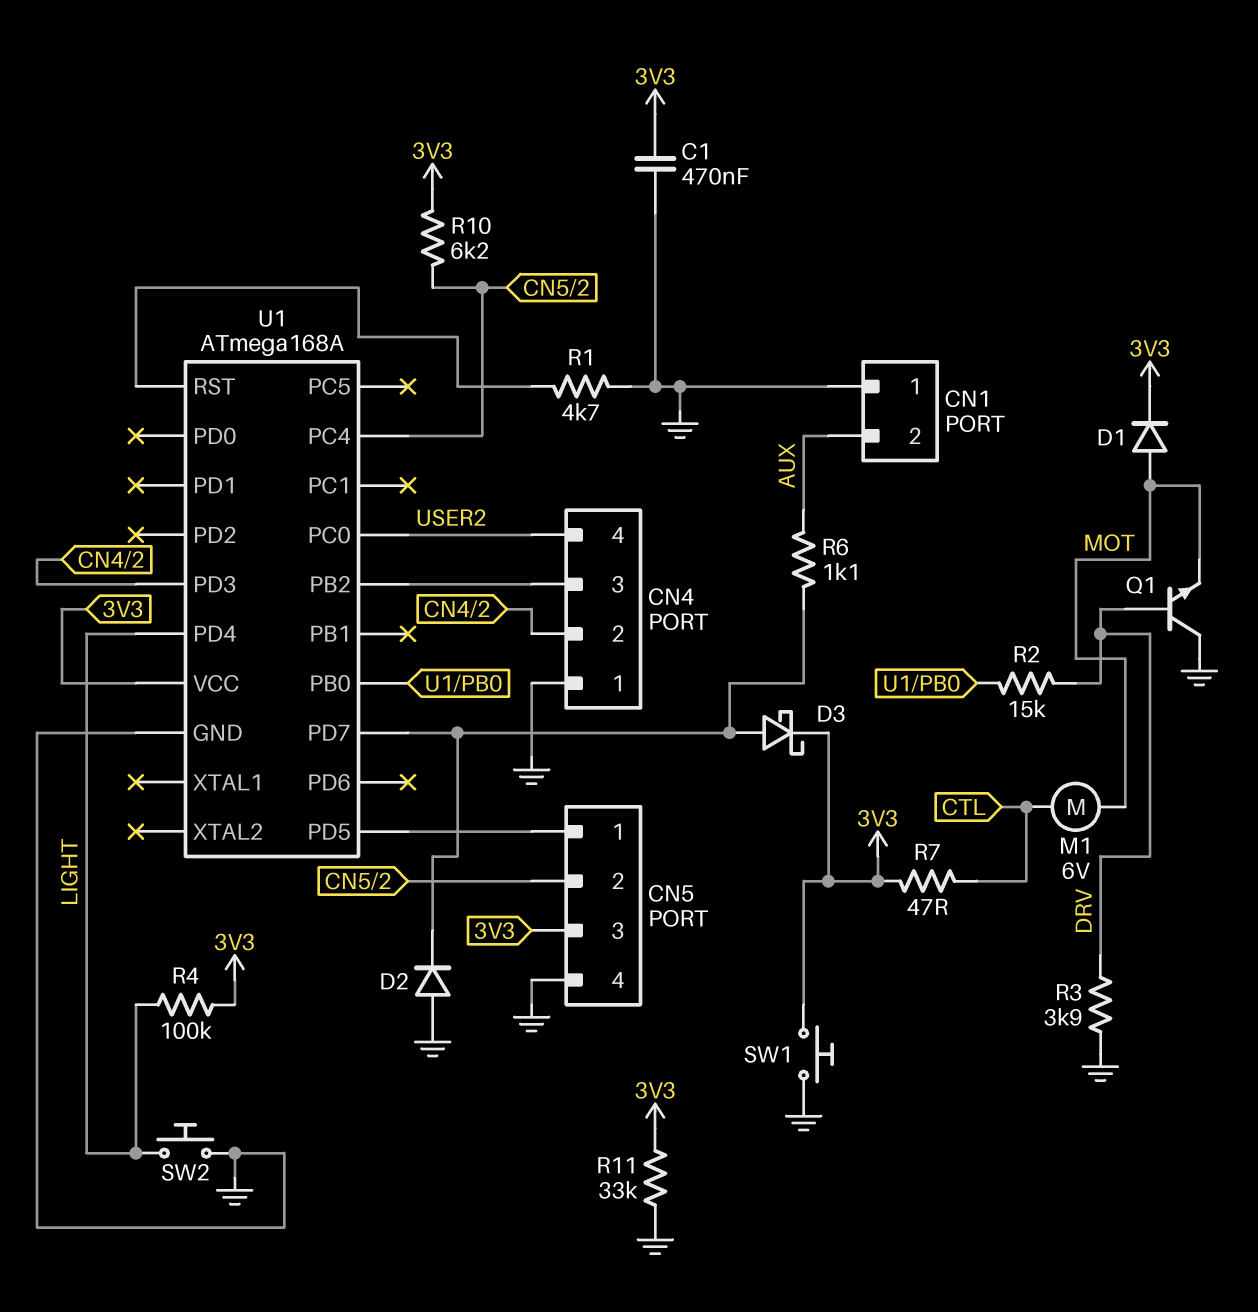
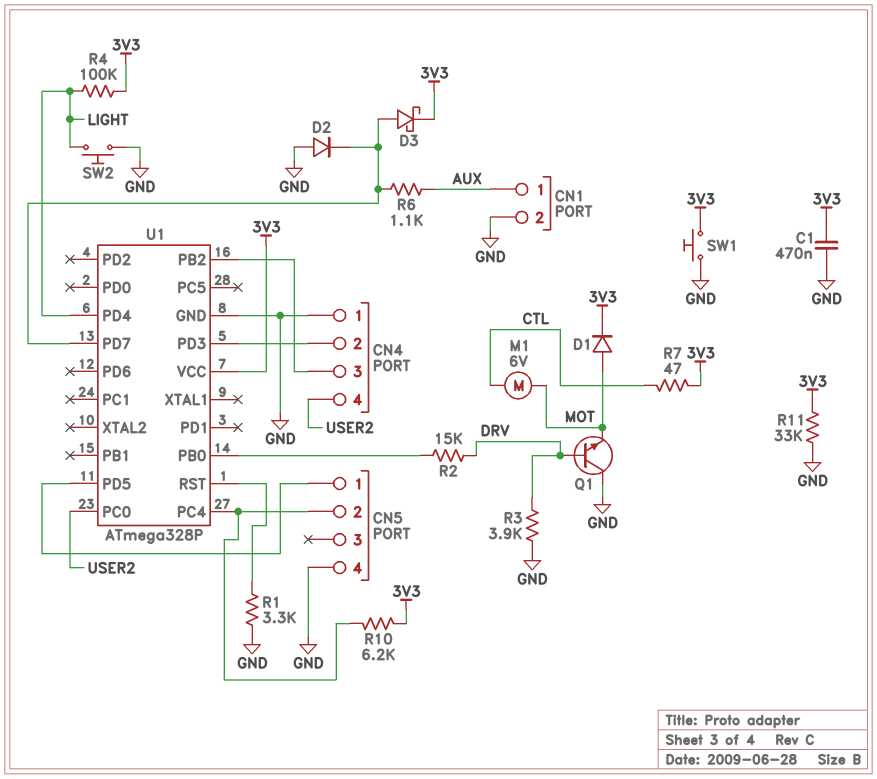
CN1 pin 1: GND -> AUX
CN1 pin 2: AUX -> GND
CN5 pin 3: 3V3 -> none
R1: 4.7k (GND, U1/RST) -> 3.3k (GND, U1/RST)
U1: ATmega168A -> ATmega328P

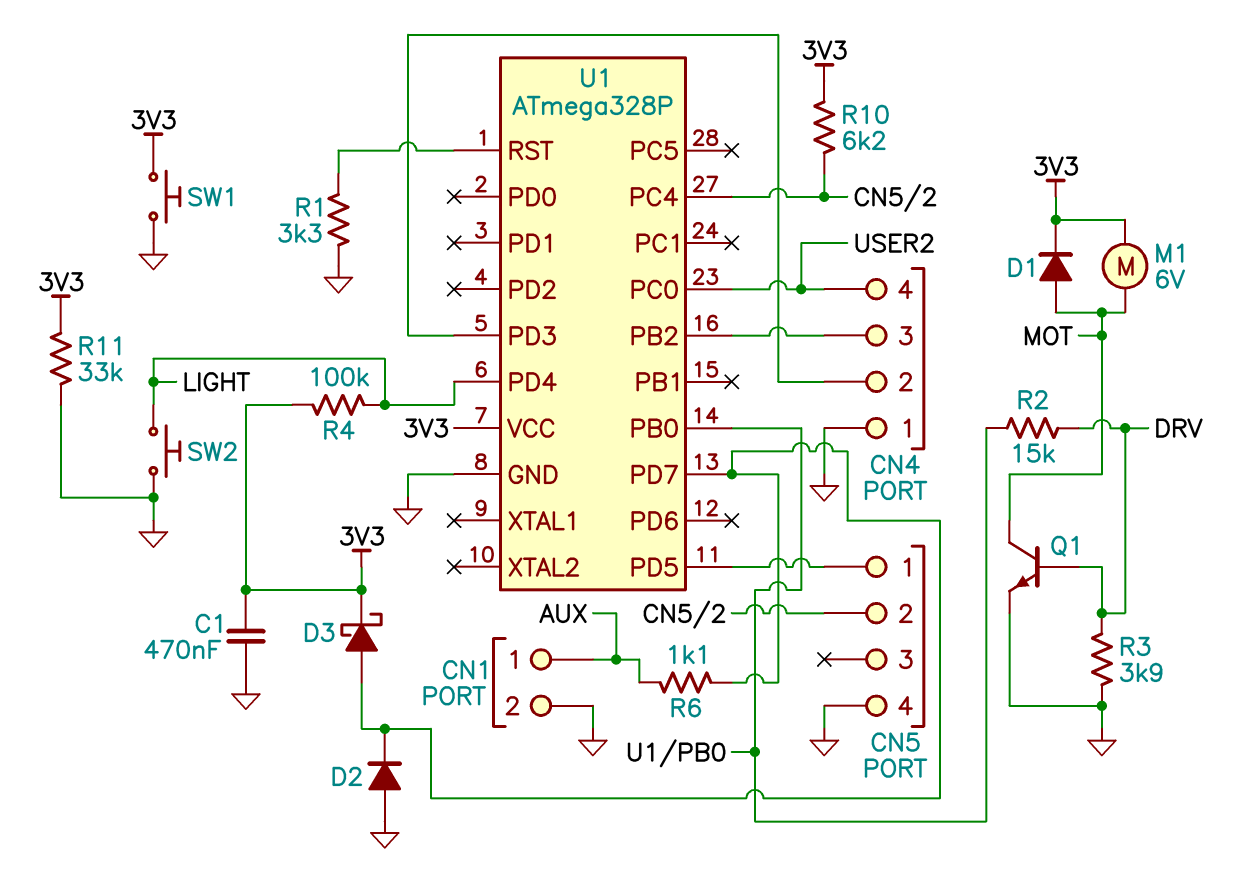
M1: motor 6V (CTL, MOT) -> motor 6V (3V3, MOT)
Q1: NPN (B DRV, C GND, E MOT) -> NPN (B DRV, C MOT, E GND)
R7: 47 (3V3, CTL) -> none

